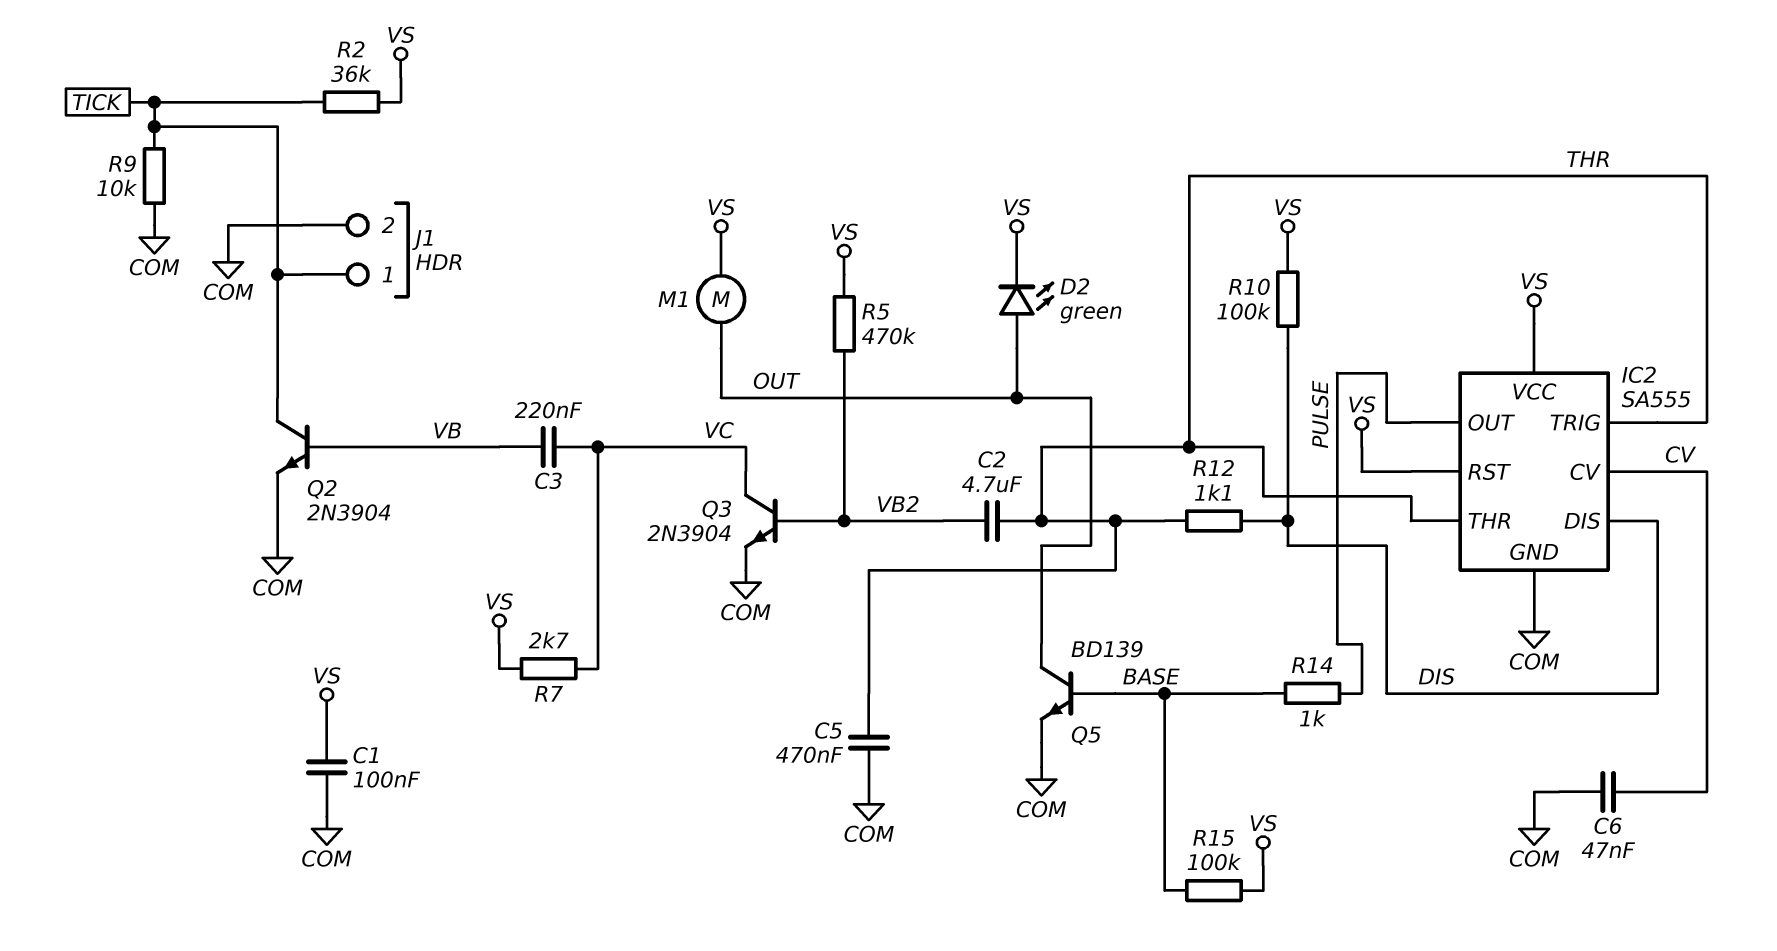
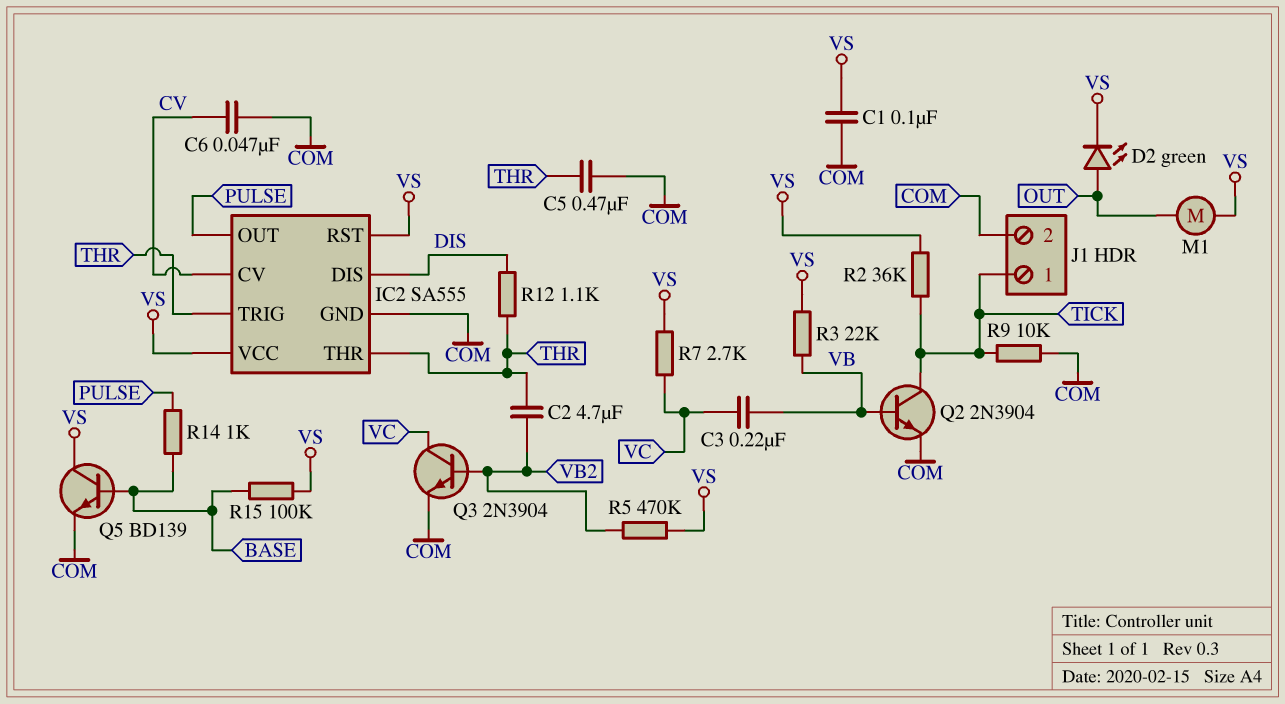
Q5: NPN BD139 (B BASE, C OUT, E COM) -> NPN BD139 (B BASE, C VS, E COM)
R3: none -> 22k (VB, VS)
R10: 100k (DIS, VS) -> none

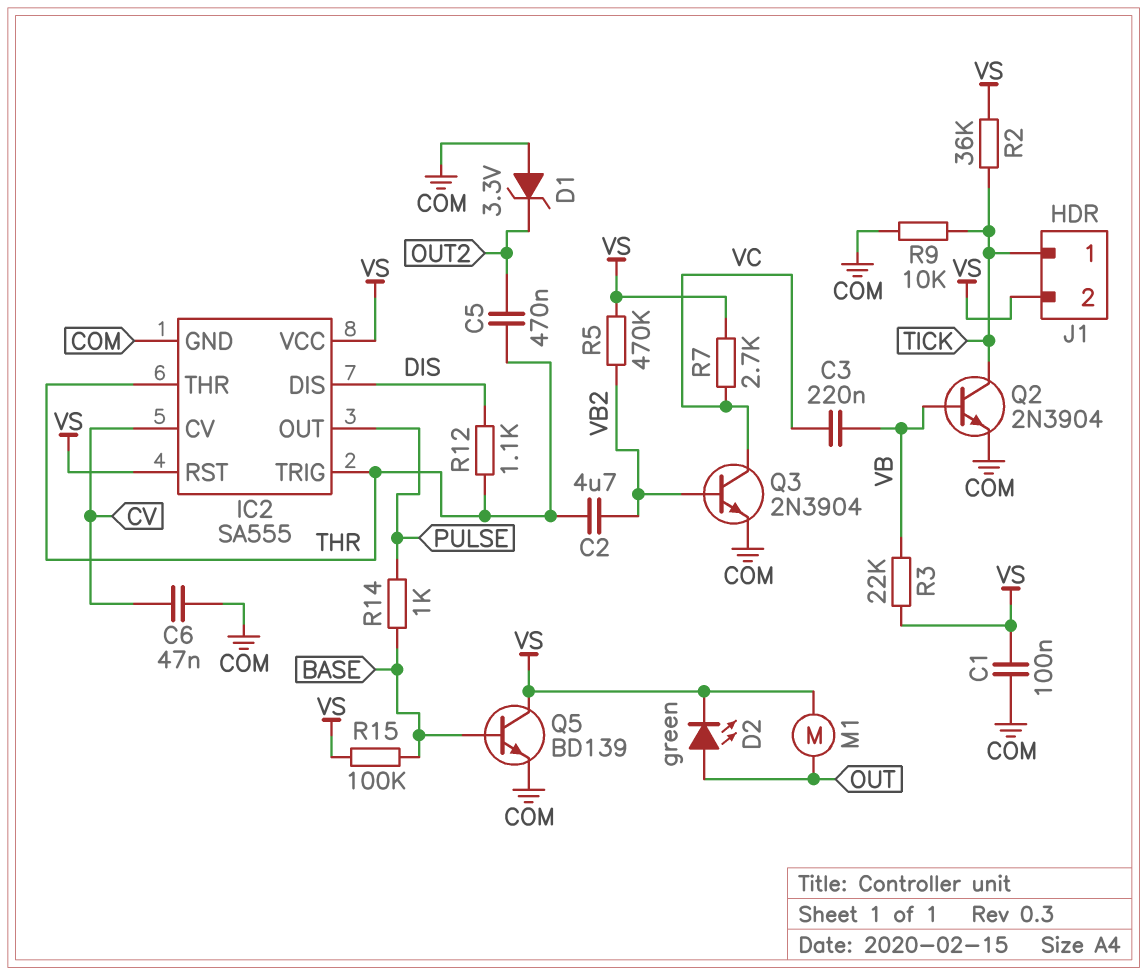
C5: 470nF (COM, THR) -> 470nF (OUT2, THR)
D1: none -> zener 3.3V (A COM, K OUT2)
J1 pin 2: COM -> VS

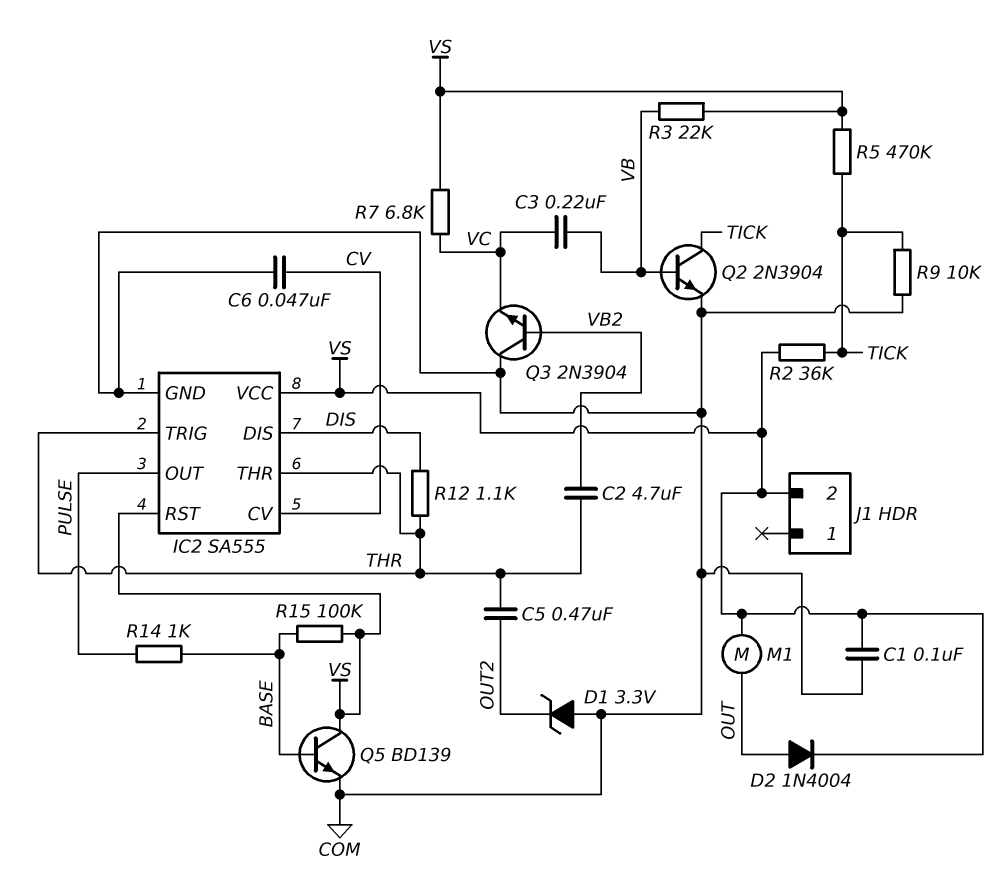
D2: LED green (A OUT, K VS) -> diode 1N4004 (A OUT, K VS)
J1 pin 1: TICK -> none
Q3: NPN 2N3904 (B VB2, C VC, E COM) -> NPN 2N3904 (B VB2, C COM, E VC)
R5: 470k (VB2, VS) -> 470k (TICK, VS)
R7: 2.7k (VC, VS) -> 6.8k (VC, VS)

